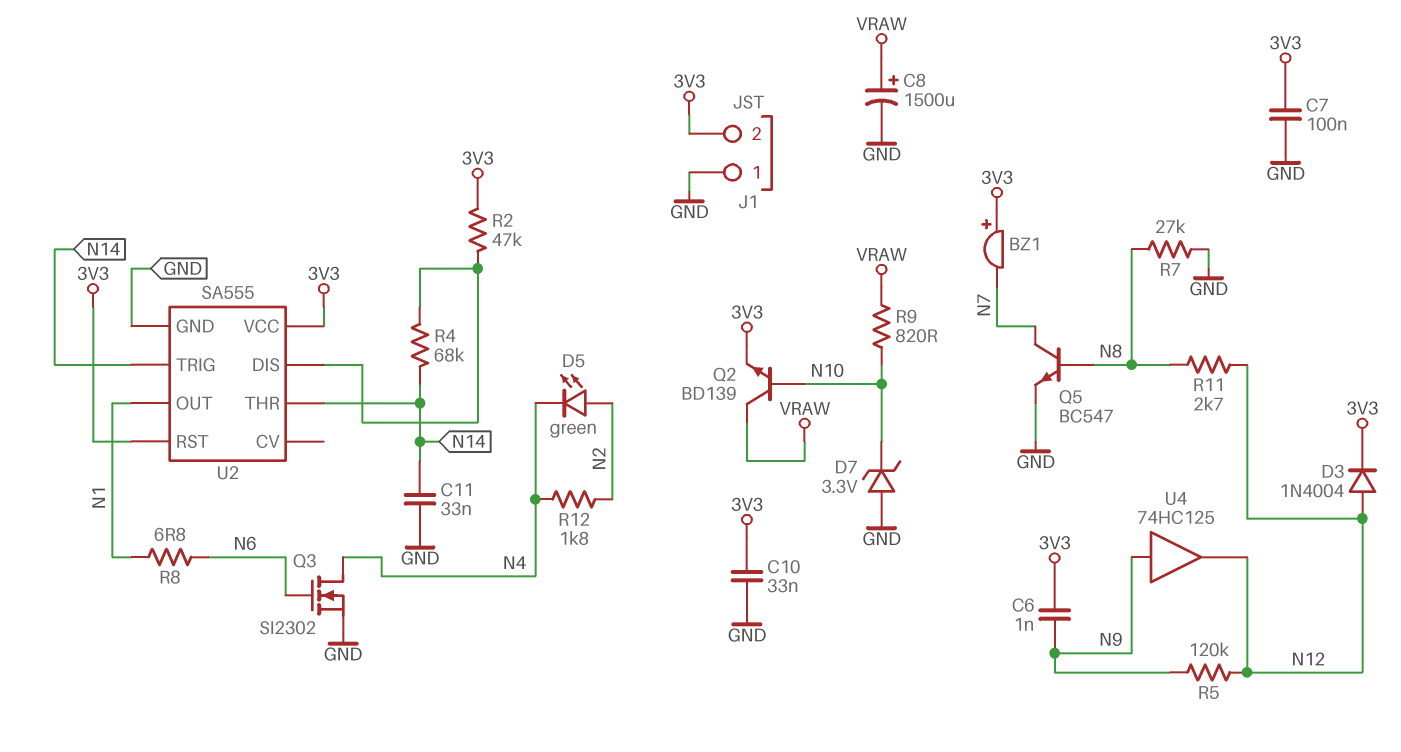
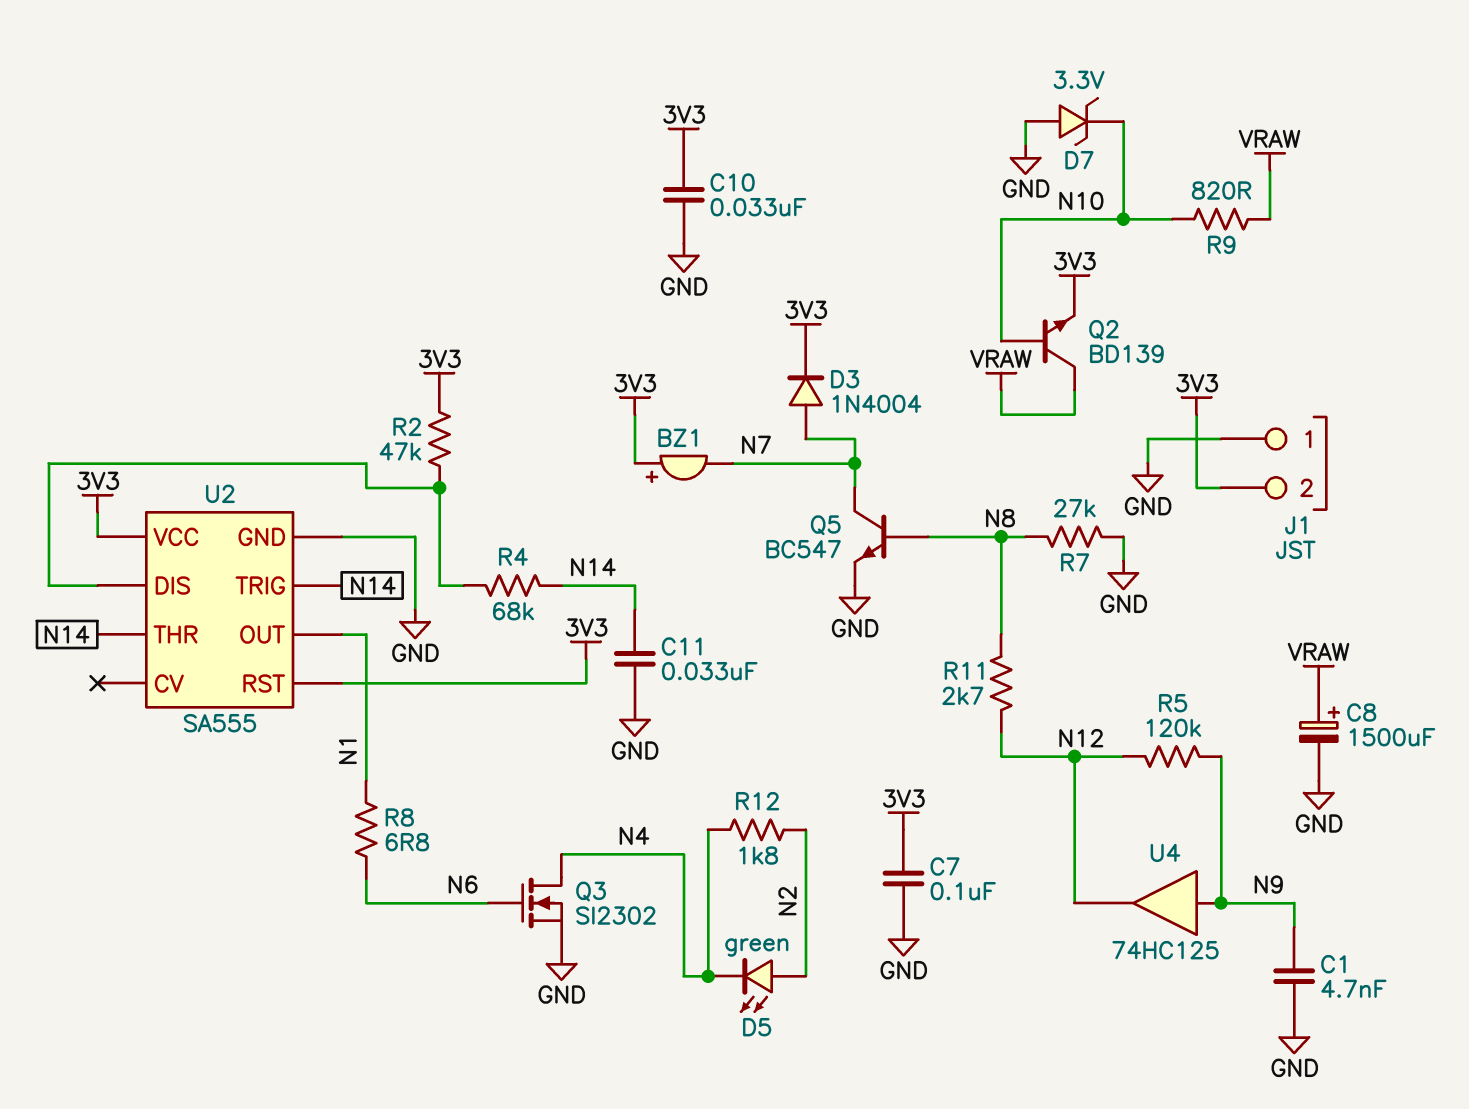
C1: none -> 4.7nF (GND, N9)
C6: 1nF (3V3, N9) -> none
D3: diode 1N4004 (A N12, K 3V3) -> diode 1N4004 (A N7, K 3V3)

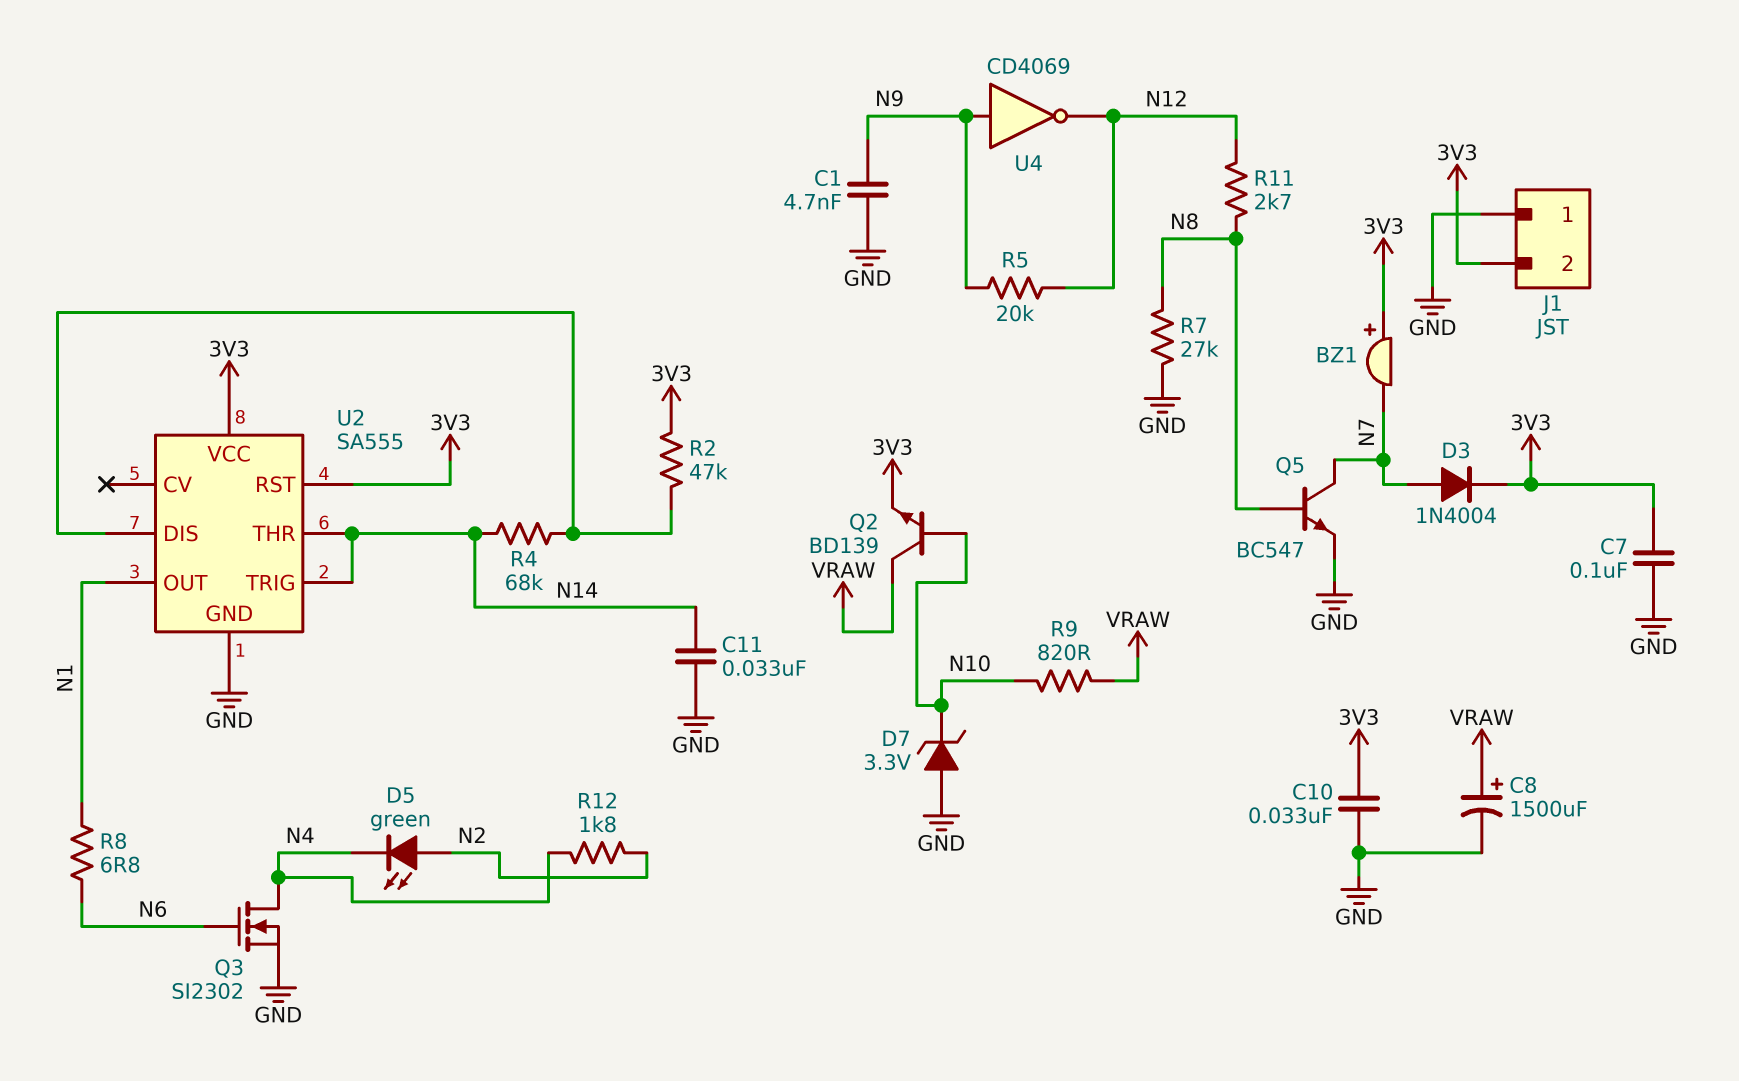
R5: 120k (N9, N12) -> 20k (N9, N12)
U4: buffer 74HC125 (in N9, out N12) -> NOT CD4069 (in N9, out N12)

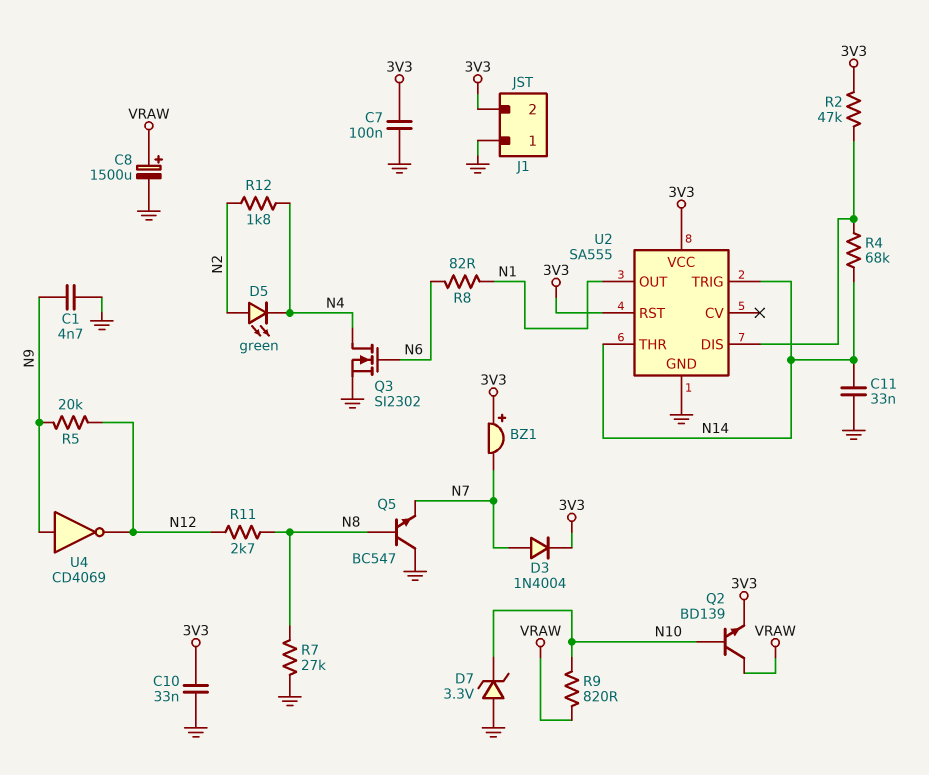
Q5: NPN BC547 (B N8, C N7, E GND) -> NPN BC547 (B N8, C GND, E N7)
R8: 6.8 (N1, N6) -> 82 (N1, N6)

